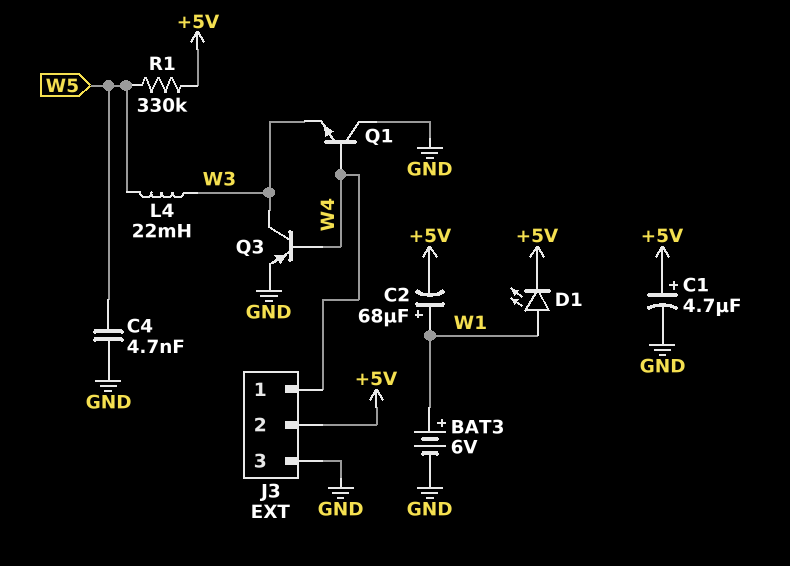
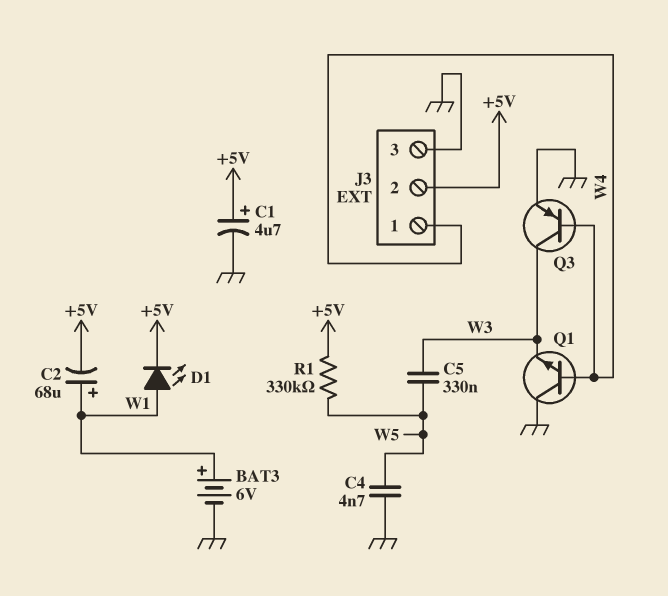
C5: none -> 330nF (W3, W5)
L4: 22mH (W3, W5) -> none

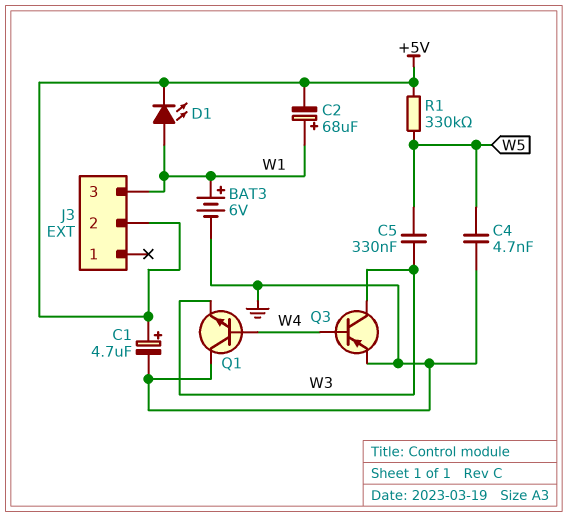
J3 pin 1: W4 -> none
J3 pin 3: GND -> W1

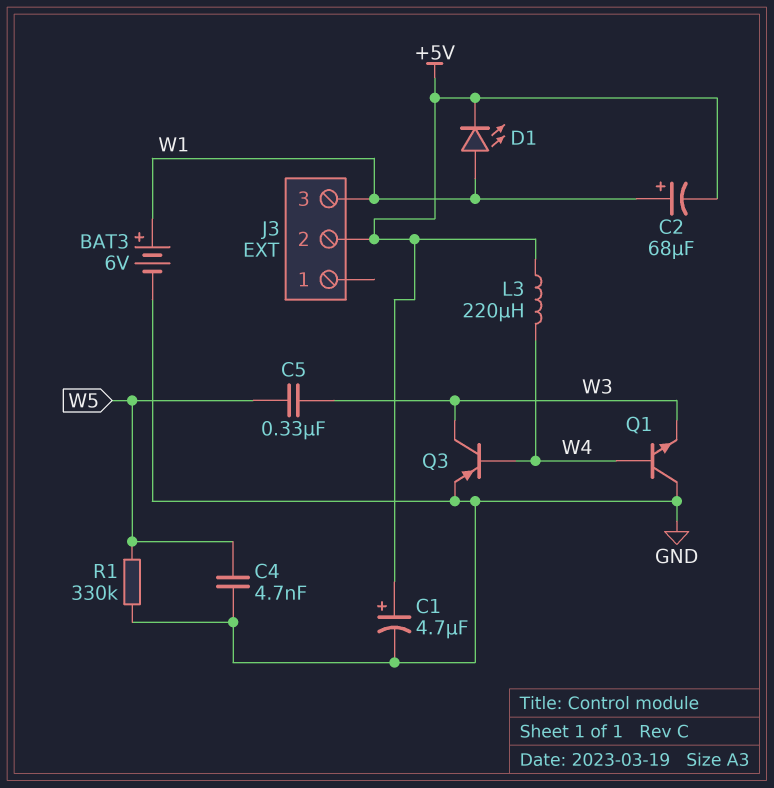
L3: none -> 220uH (+5V, W4)
R1: 330k (+5V, W5) -> 330k (GND, W5)

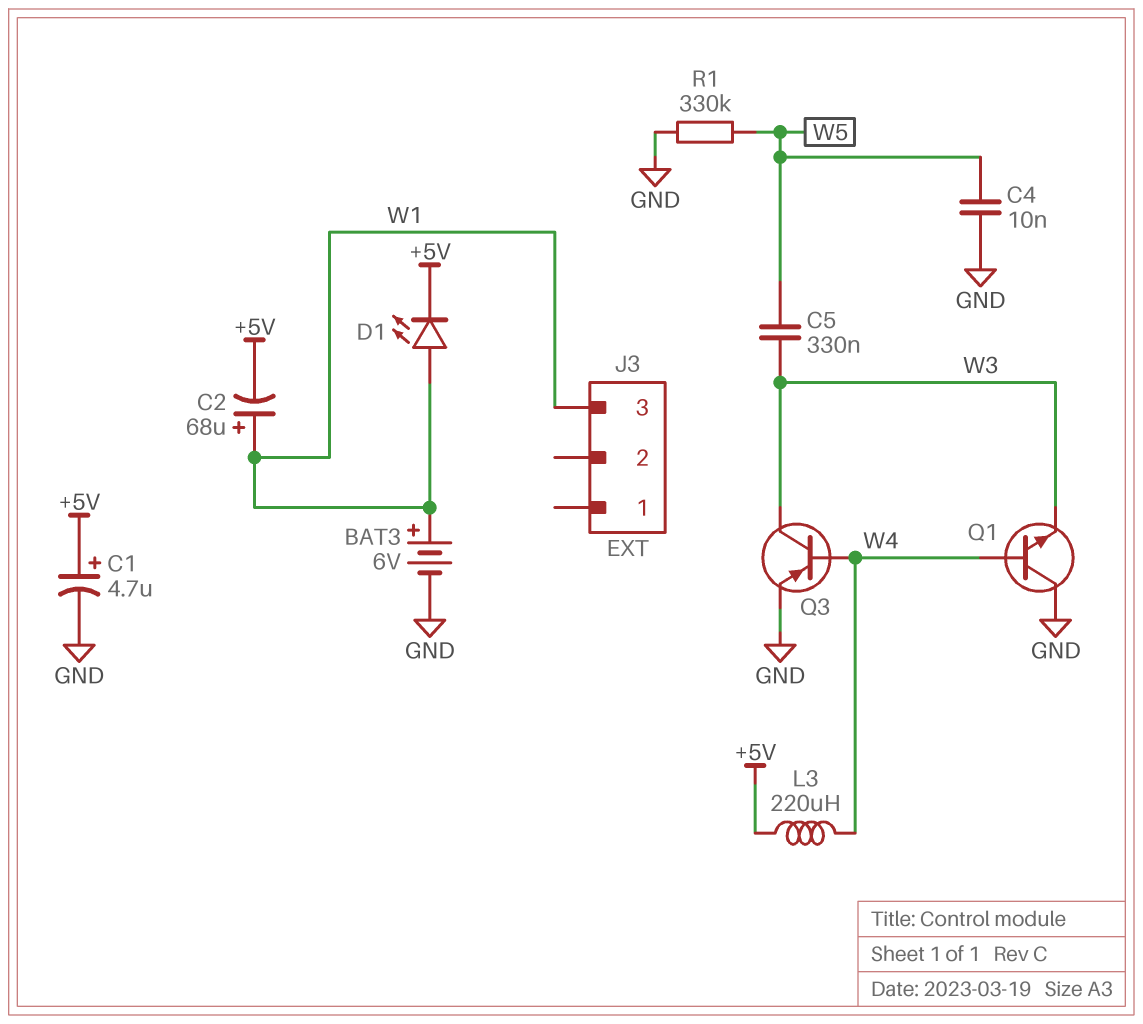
C4: 4.7nF (GND, W5) -> 10nF (GND, W5)
J3 pin 2: +5V -> none

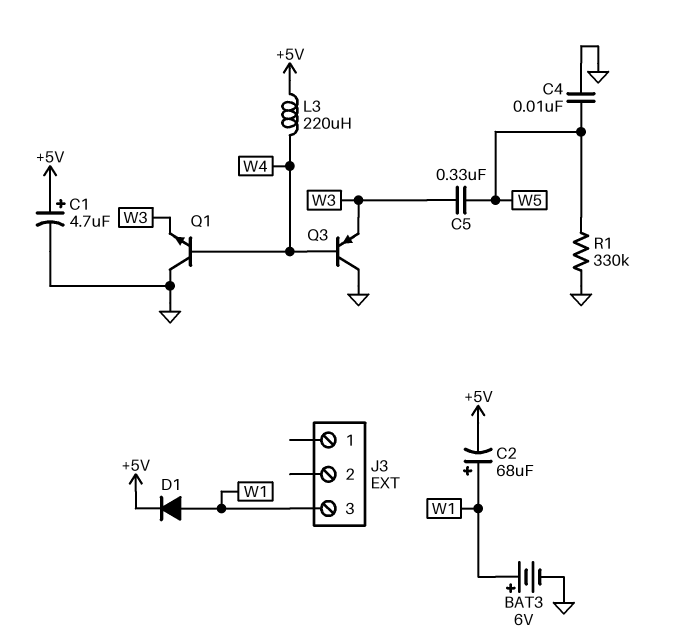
D1: LED (A W1, K +5V) -> diode (A W1, K +5V)
Q3: PNP (B W4, C W3, E GND) -> PNP (B W4, C GND, E W3)

